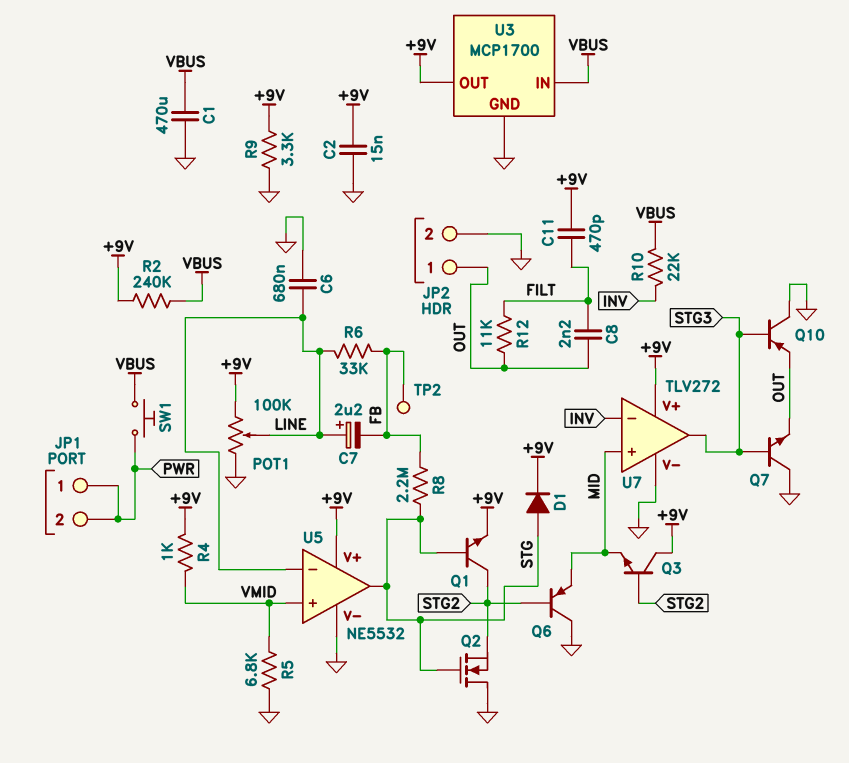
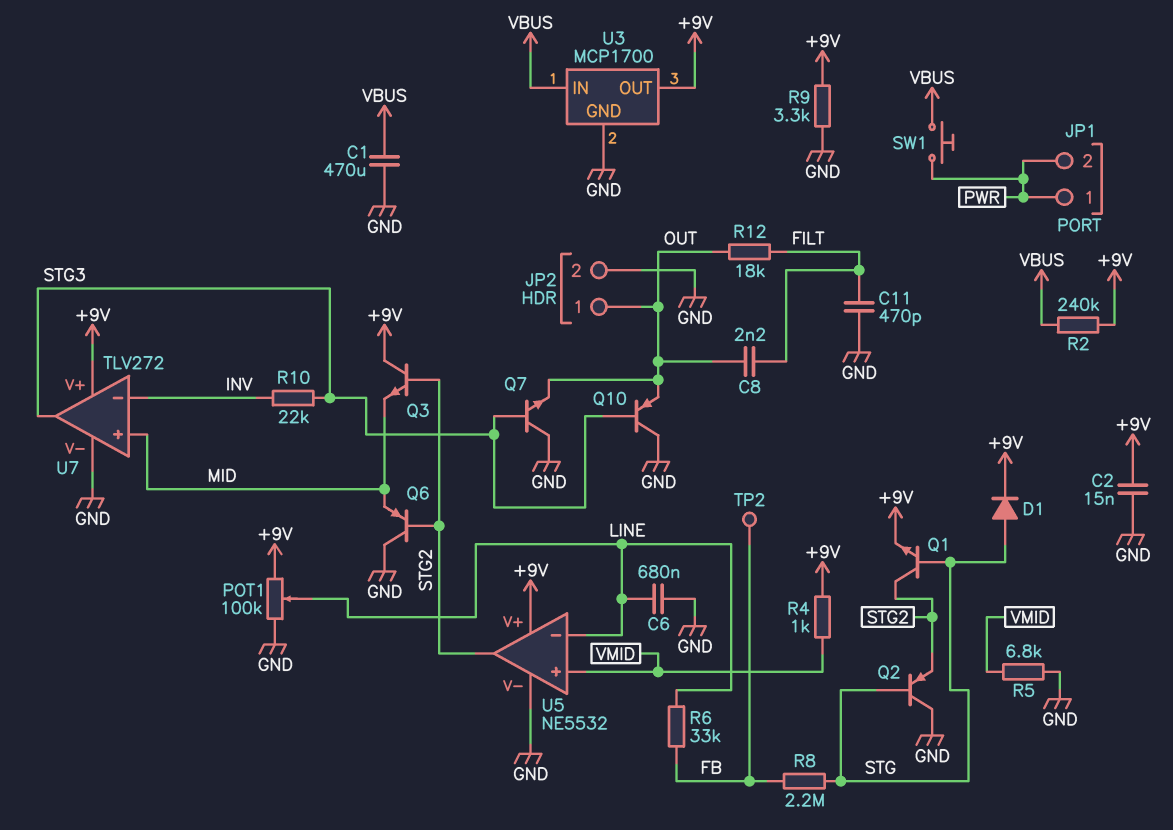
C7: 2.2uF (plus LINE, minus FB) -> none
C11: 470pF (+9V, FILT) -> 470pF (FILT, GND)
Q2: NMOS (G STG, D GND, S STG2) -> PNP (B STG, C GND, E STG2)
R10: 22k (INV, VBUS) -> 22k (INV, STG3)
R12: 11k (FILT, OUT) -> 18k (FILT, OUT)
U5 pin out: STG -> STG2

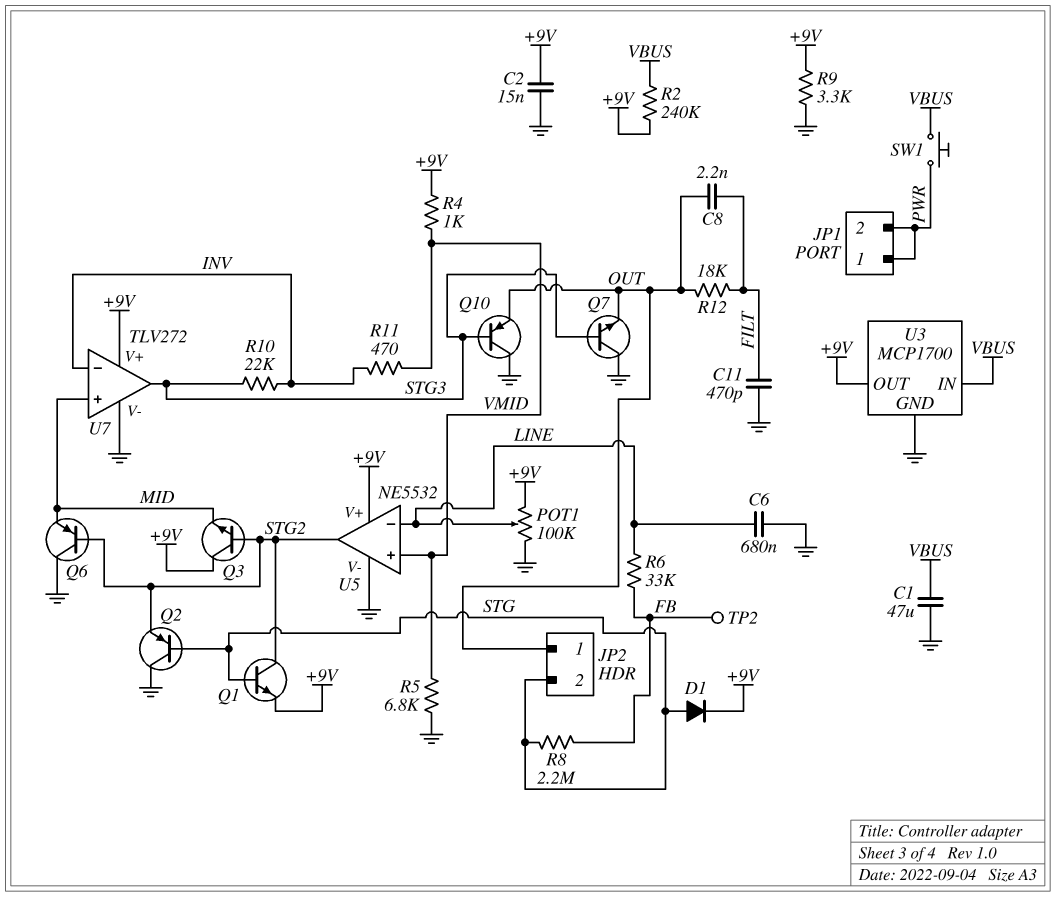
C1: 470uF (GND, VBUS) -> 47uF (GND, VBUS)
JP2 pin 2: GND -> STG
R11: none -> 470 (INV, VMID)

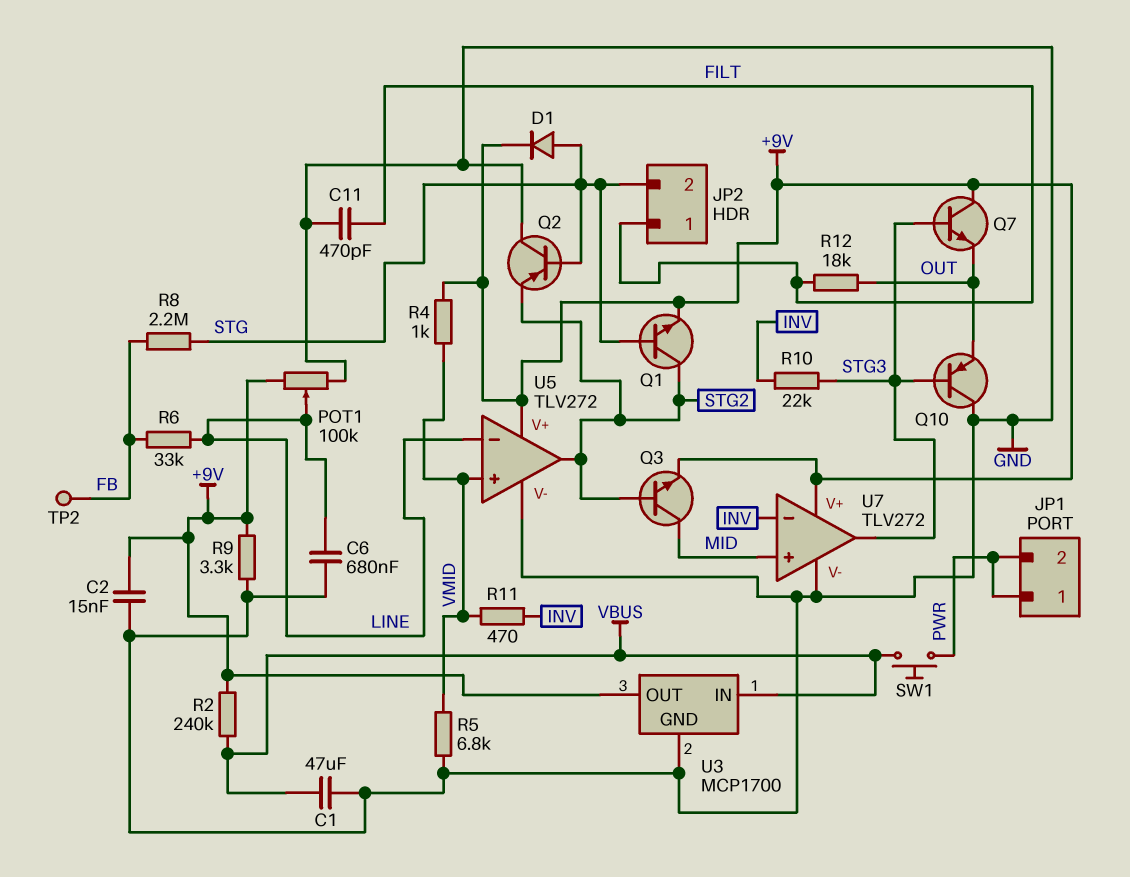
C8: 2.2nF (FILT, OUT) -> none
JP2 pin 1: OUT -> FILT
Q3: NPN (B STG2, C +9V, E MID) -> NPN (B STG2, C MID, E +9V)
Q6: PNP (B STG2, C GND, E MID) -> none
Q7: NPN (B STG3, C GND, E OUT) -> NPN (B STG3, C +9V, E OUT)
U5: NE5532 -> TLV272

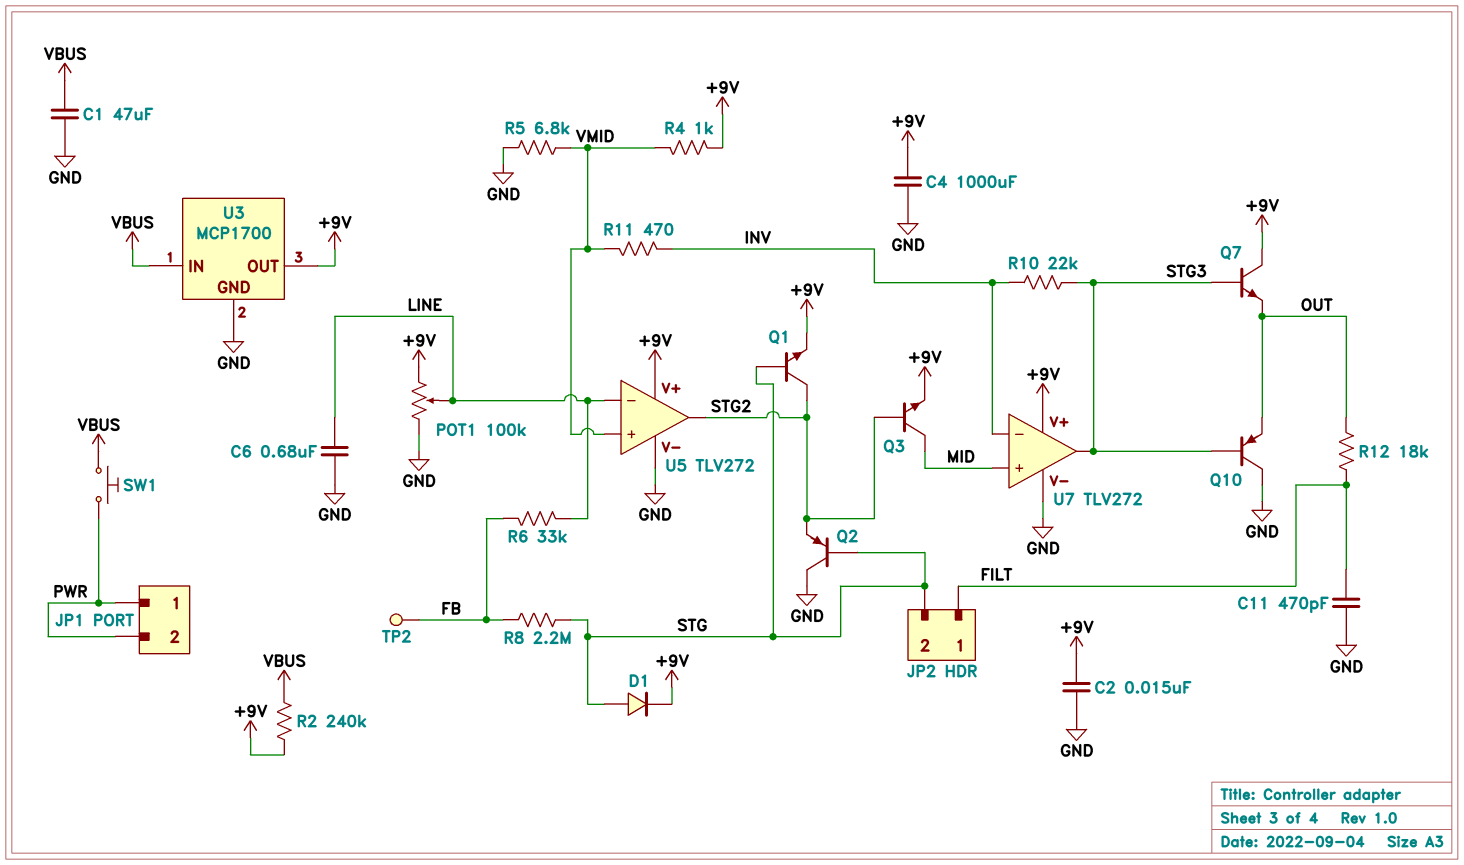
C4: none -> 1000uF (+9V, GND)
R9: 3.3k (+9V, GND) -> none

